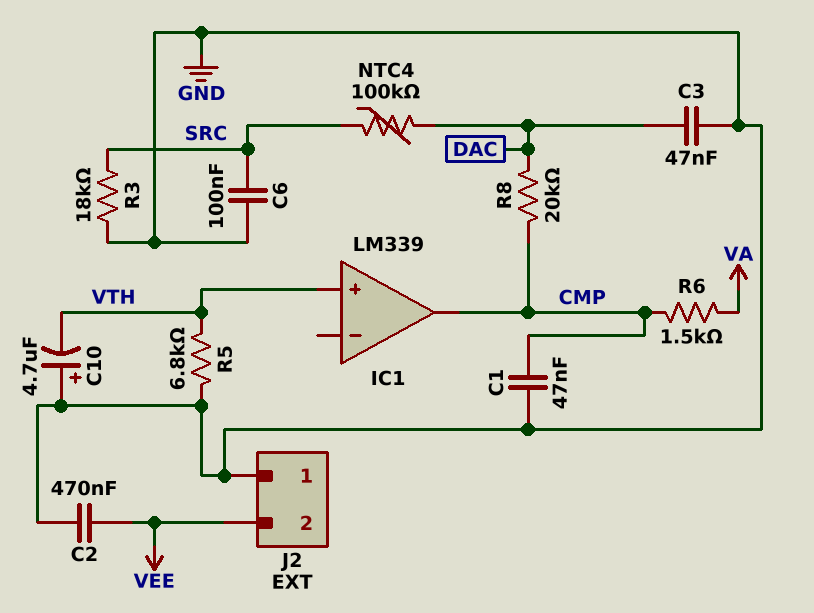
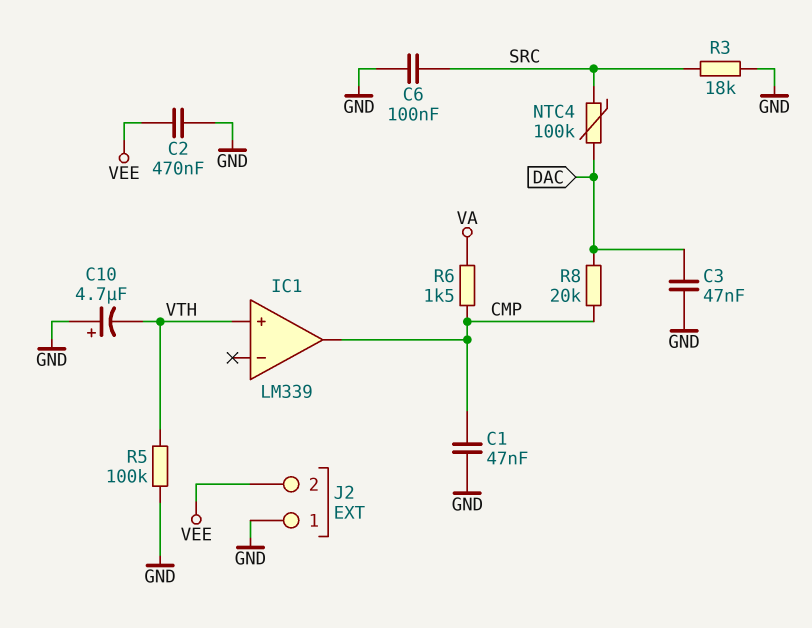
R5: 6.8k (GND, VTH) -> 100k (GND, VTH)

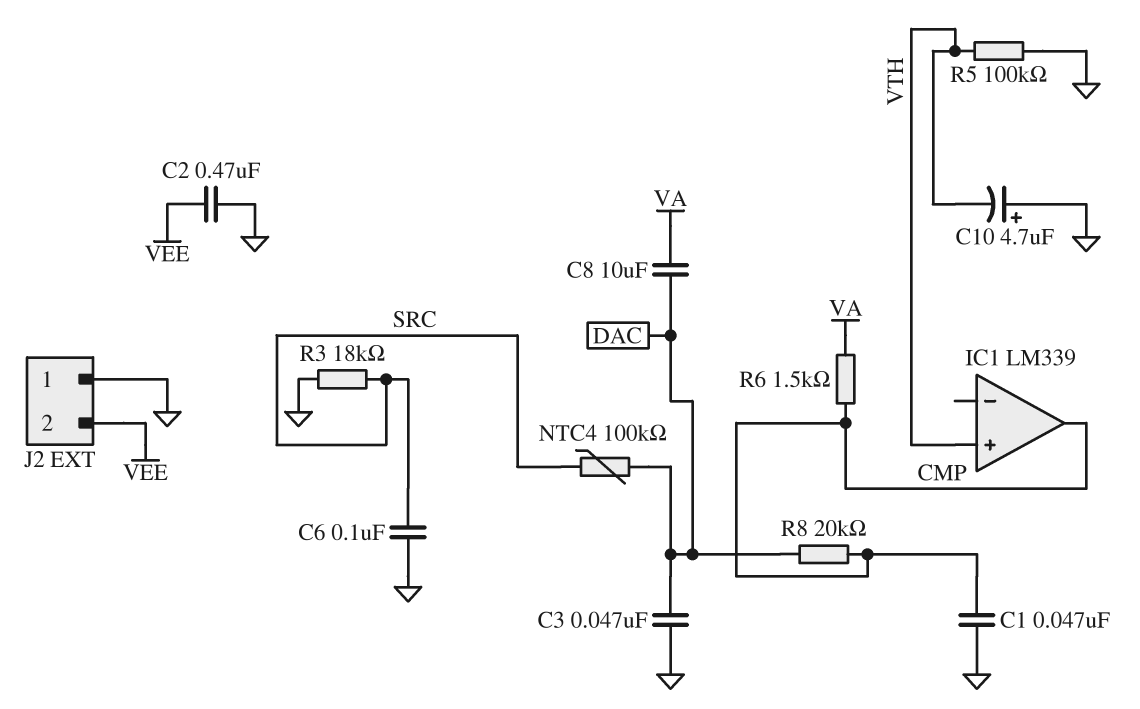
C8: none -> 10uF (DAC, VA)

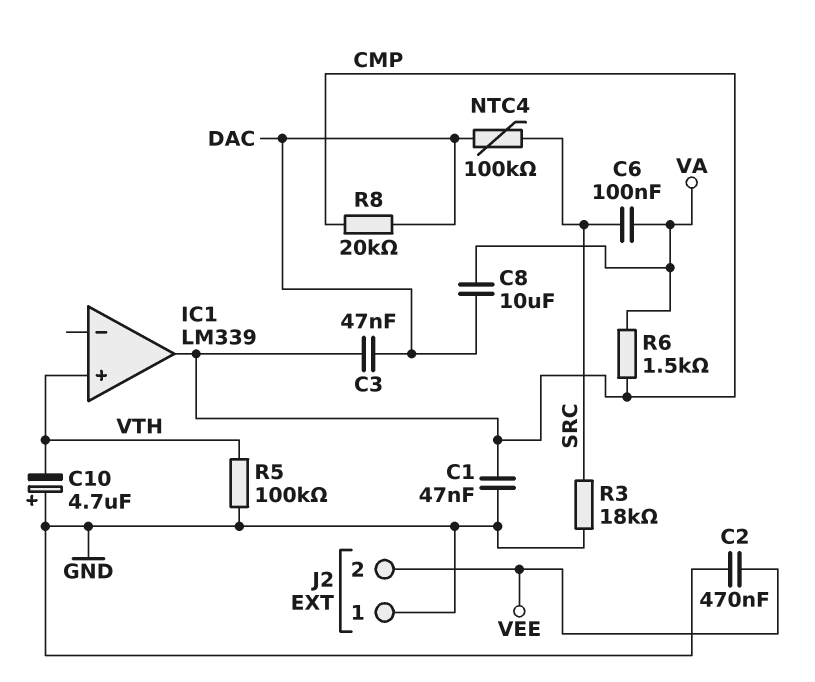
C3: 47nF (DAC, GND) -> 47nF (CMP, DAC)
C6: 100nF (GND, SRC) -> 100nF (SRC, VA)

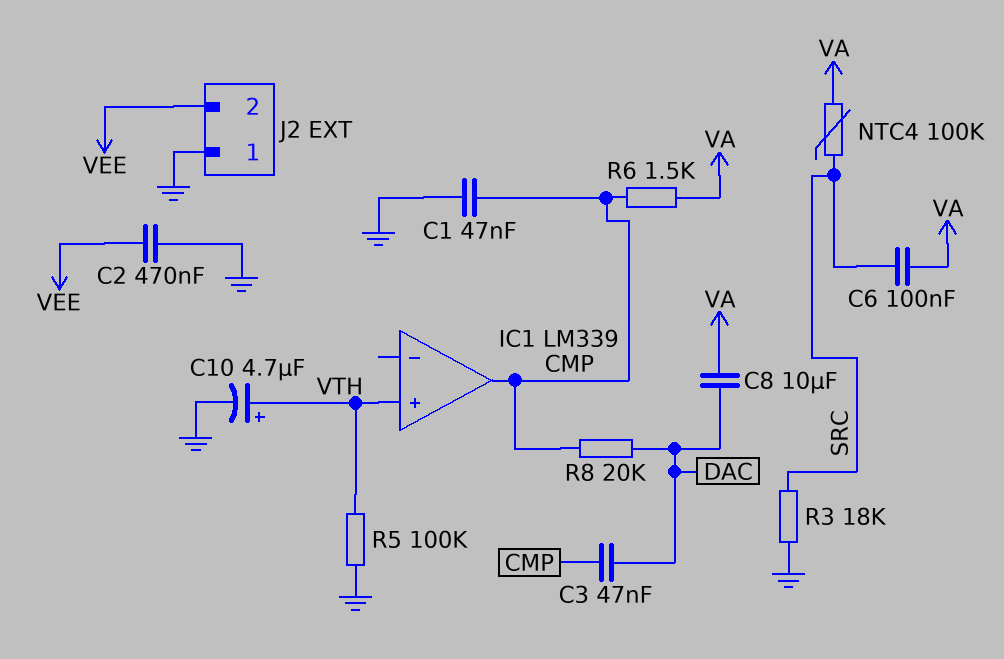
C10: 4.7uF (plus GND, minus VTH) -> 4.7uF (plus VTH, minus GND)
NTC4: 100k (DAC, SRC) -> 100k (SRC, VA)

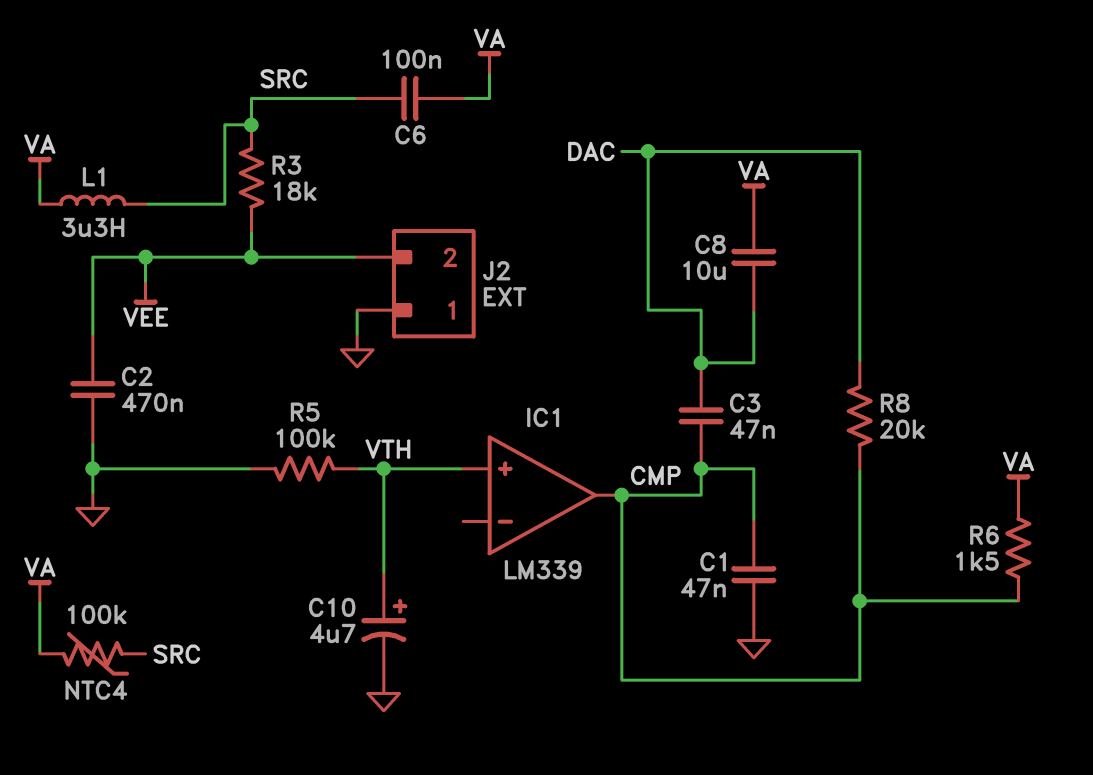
L1: none -> 3.3uH (SRC, VA)
R3: 18k (GND, SRC) -> 18k (SRC, VEE)

